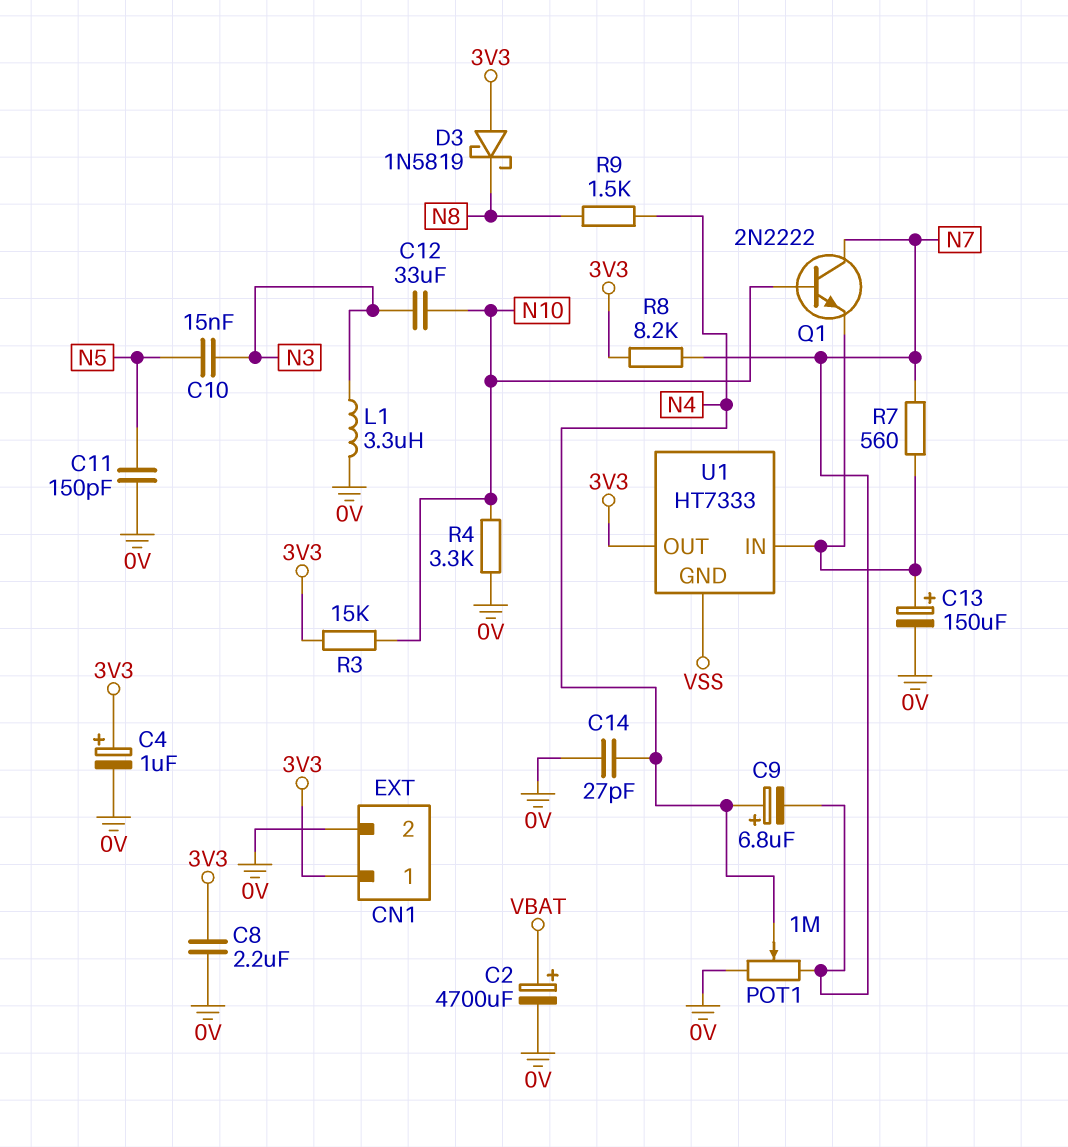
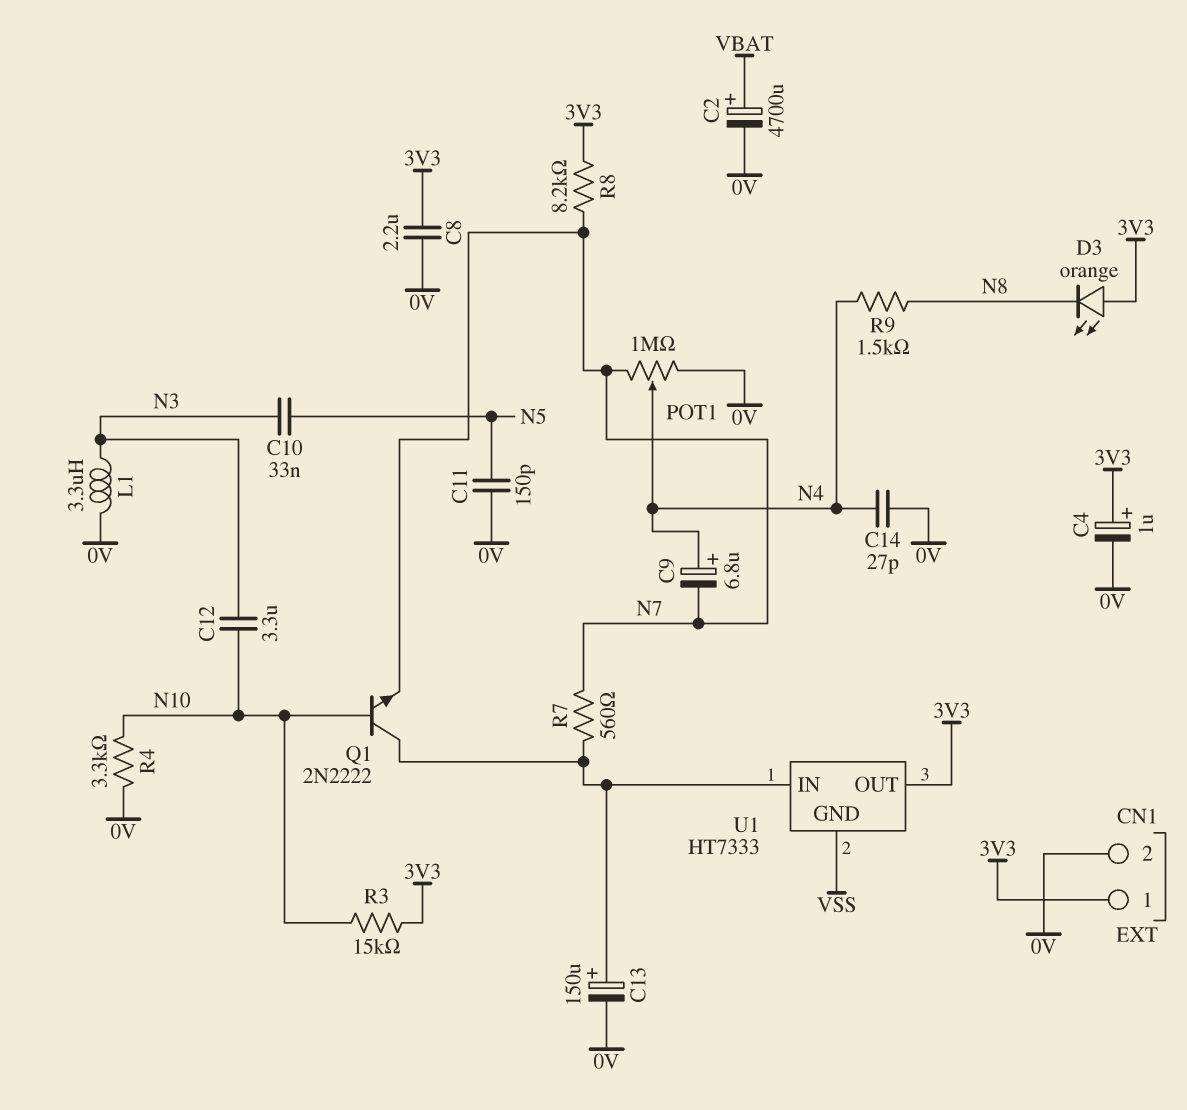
C10: 15nF (N3, N5) -> 33nF (N3, N5)
C12: 33uF (N3, N10) -> 3.3uF (N3, N10)
D3: schottky 1N5819 (A 3V3, K N8) -> LED orange (A 3V3, K N8)
Q1: NPN 2N2222 (B N10, C N7, E U1/IN) -> NPN 2N2222 (B N10, C U1/IN, E N7)

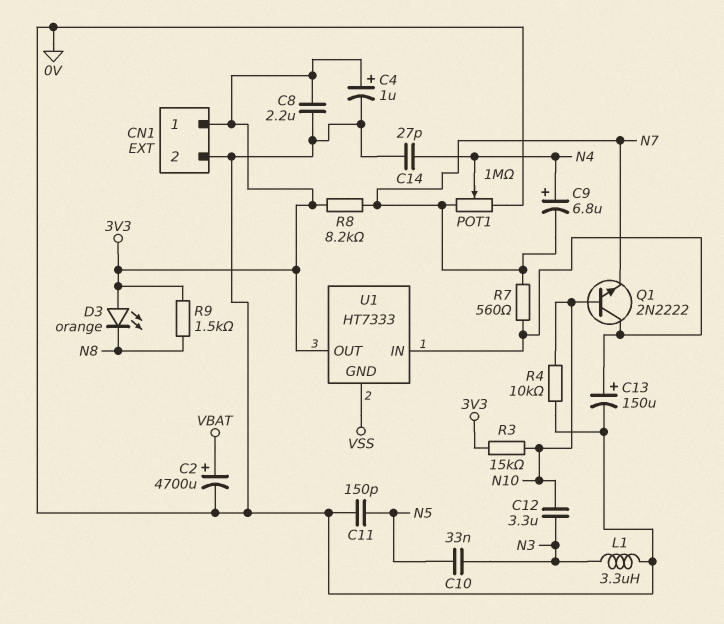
R4: 3.3k (0V, N10) -> 10k (0V, N10)
R9: 1.5k (N4, N8) -> 1.5k (3V3, N8)

